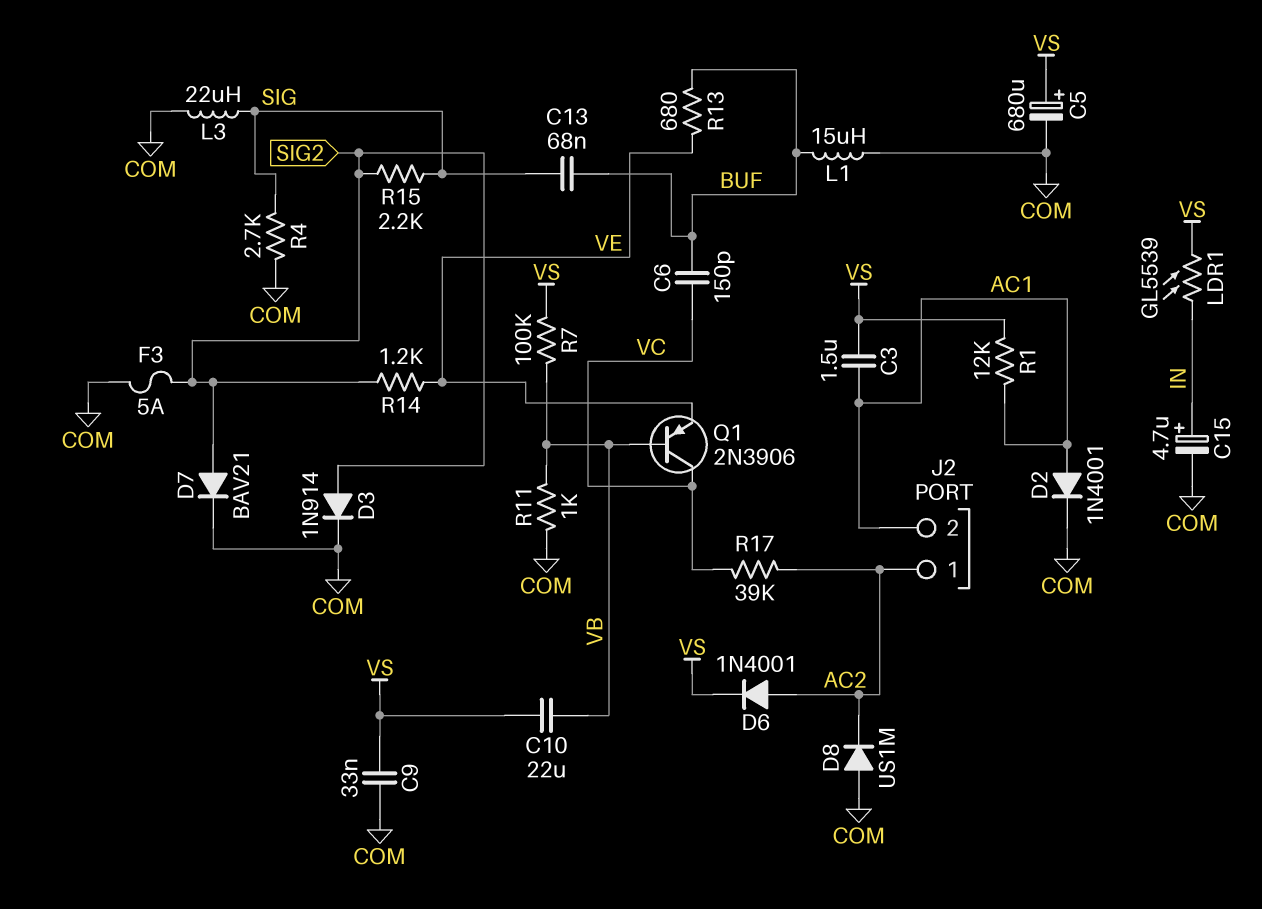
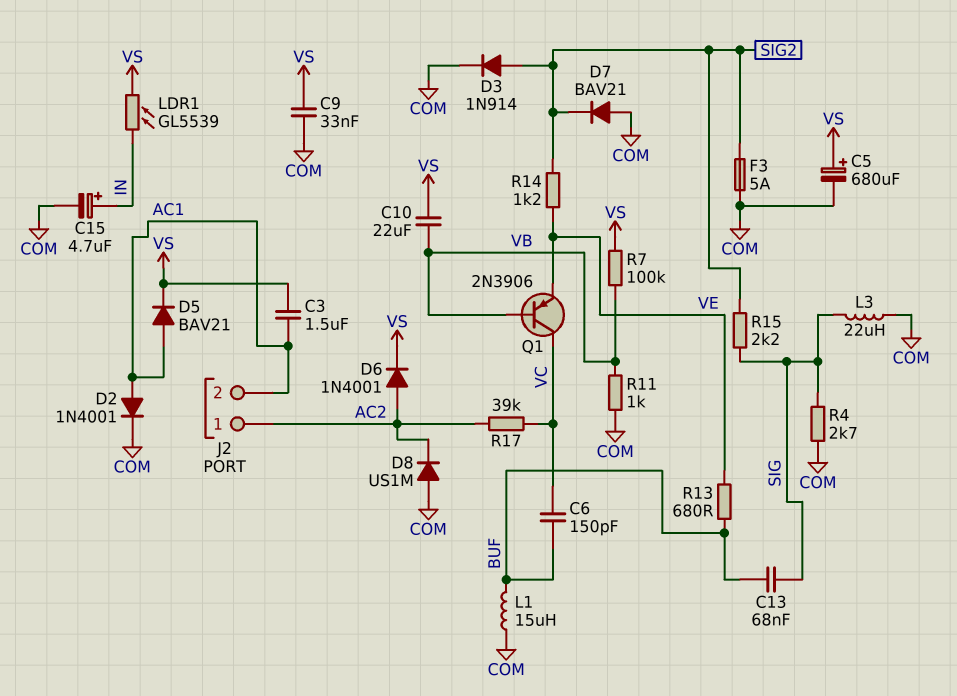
D5: none -> diode BAV21 (A AC1, K VS)
D7: diode BAV21 (A SIG2, K COM) -> diode BAV21 (A COM, K SIG2)
R1: 12k (AC1, VS) -> none

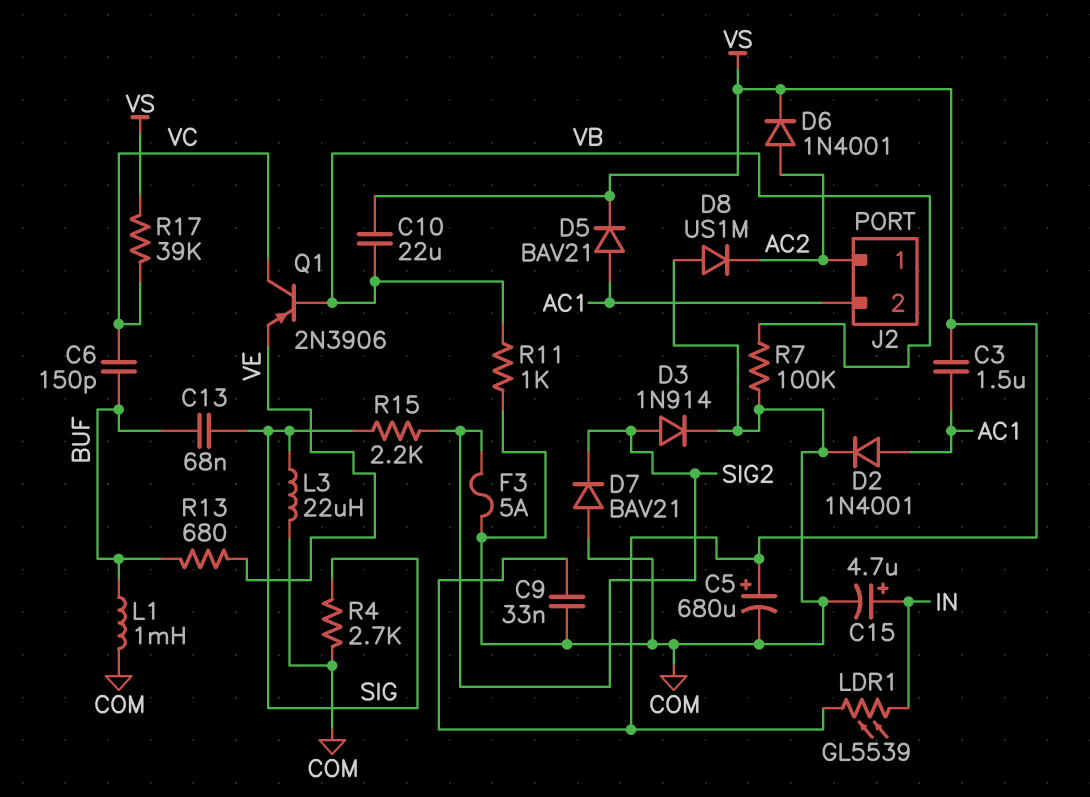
L1: 15uH (BUF, COM) -> 1mH (BUF, COM)
R7: 100k (VB, VS) -> 100k (COM, VB)
R14: 1.2k (SIG2, VE) -> none
R17: 39k (AC2, VC) -> 39k (VC, VS)

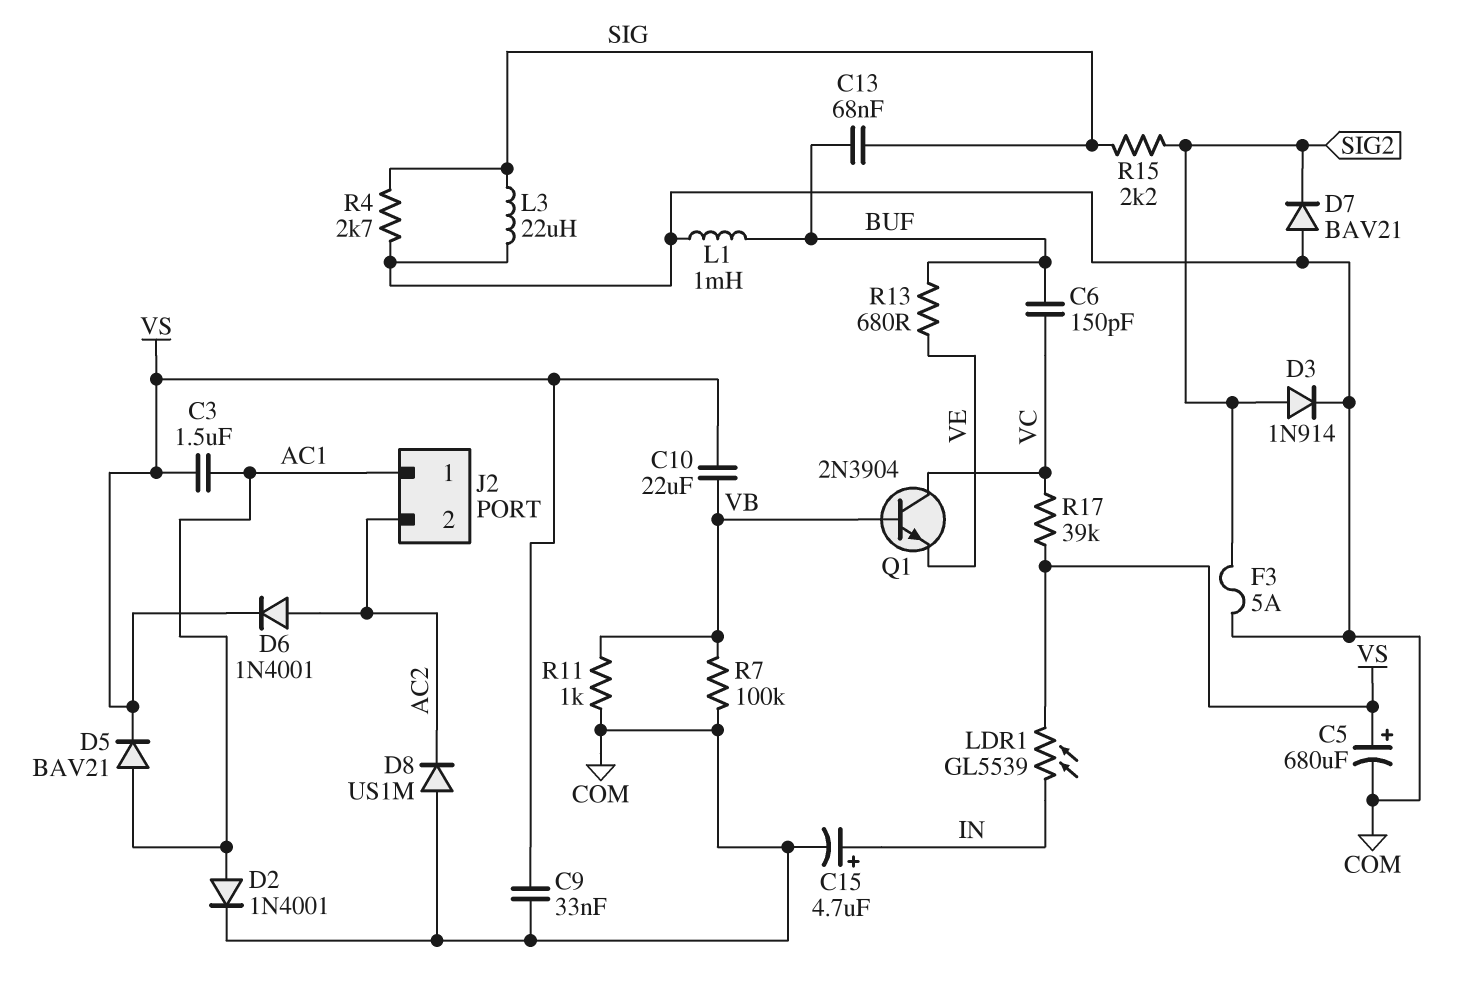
J2 pin 1: AC2 -> AC1
J2 pin 2: AC1 -> AC2
Q1: PNP 2N3906 (B VB, C VC, E VE) -> NPN 2N3904 (B VB, C VC, E VE)

